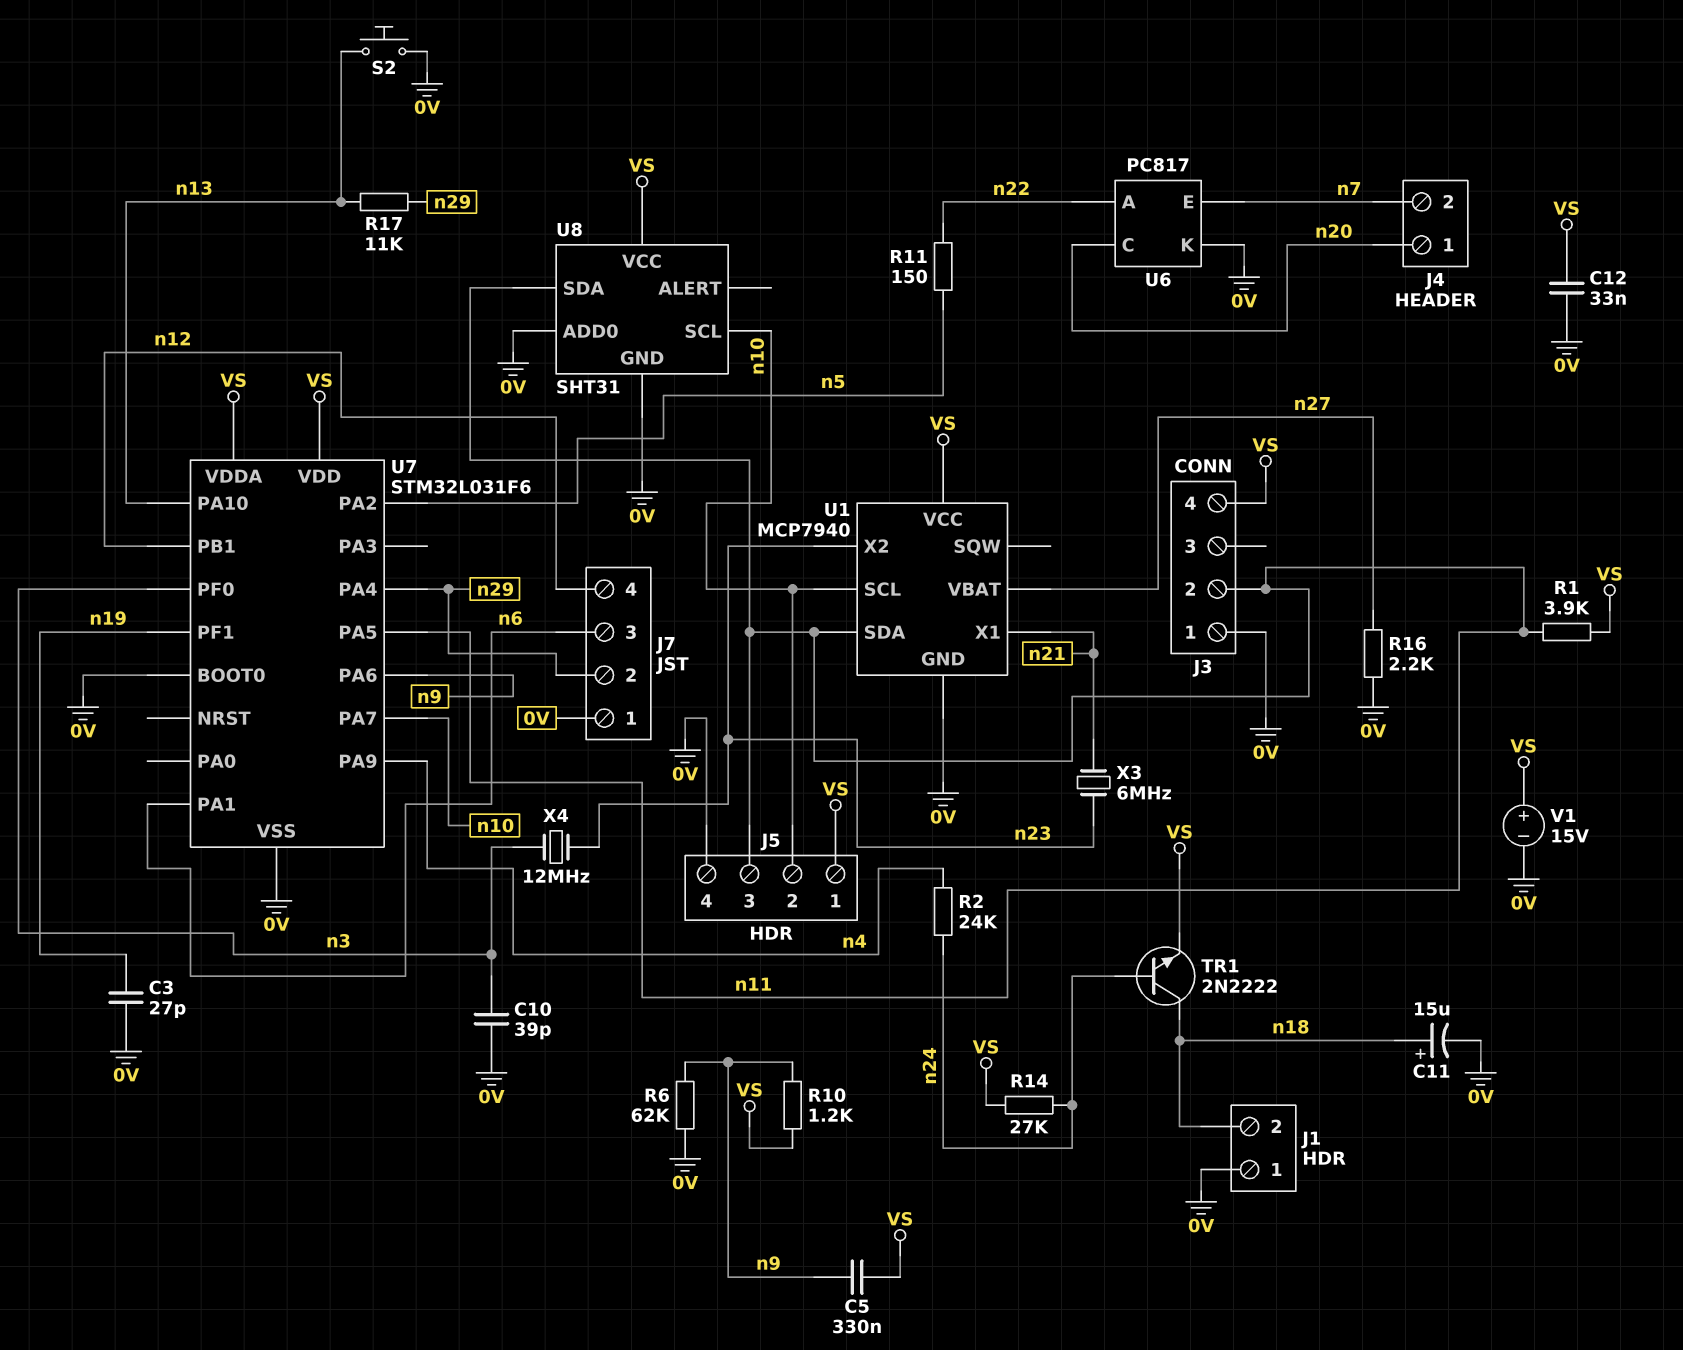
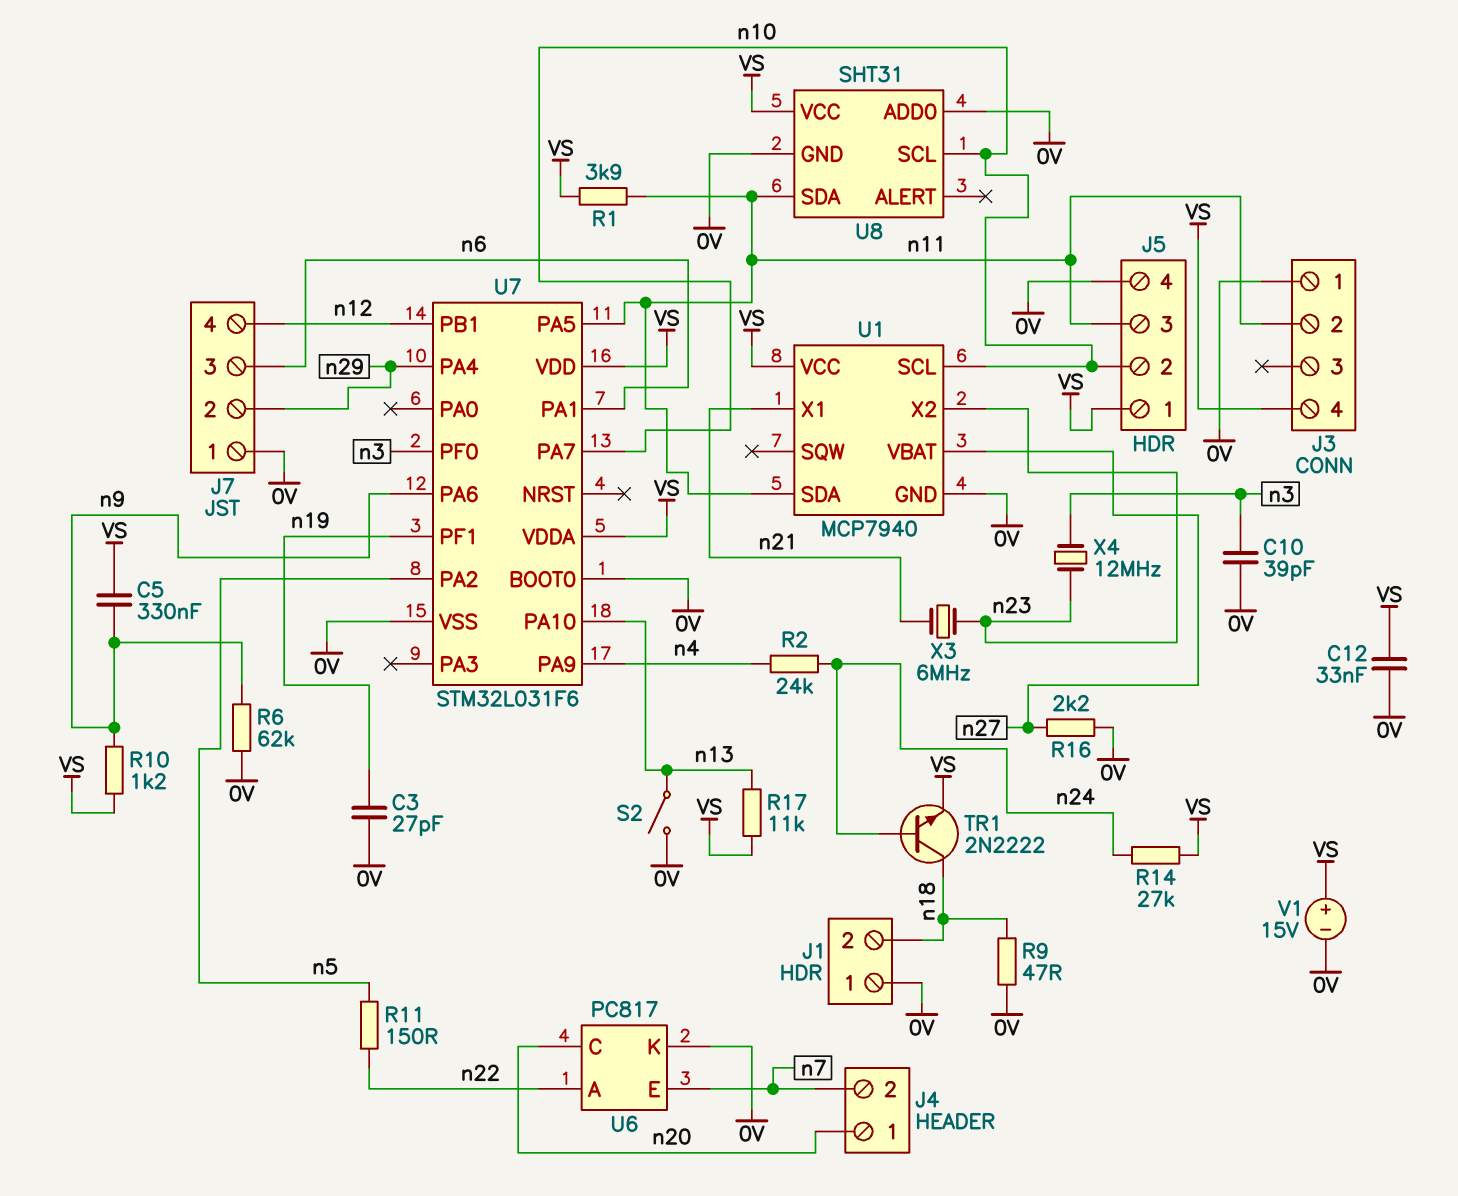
C11: 15uF (plus n18, minus 0V) -> none
R9: none -> 47 (0V, n18)
R17: 11k (n13, n29) -> 11k (VS, n13)
S2: button (0V, n13) -> switch (0V, n13)

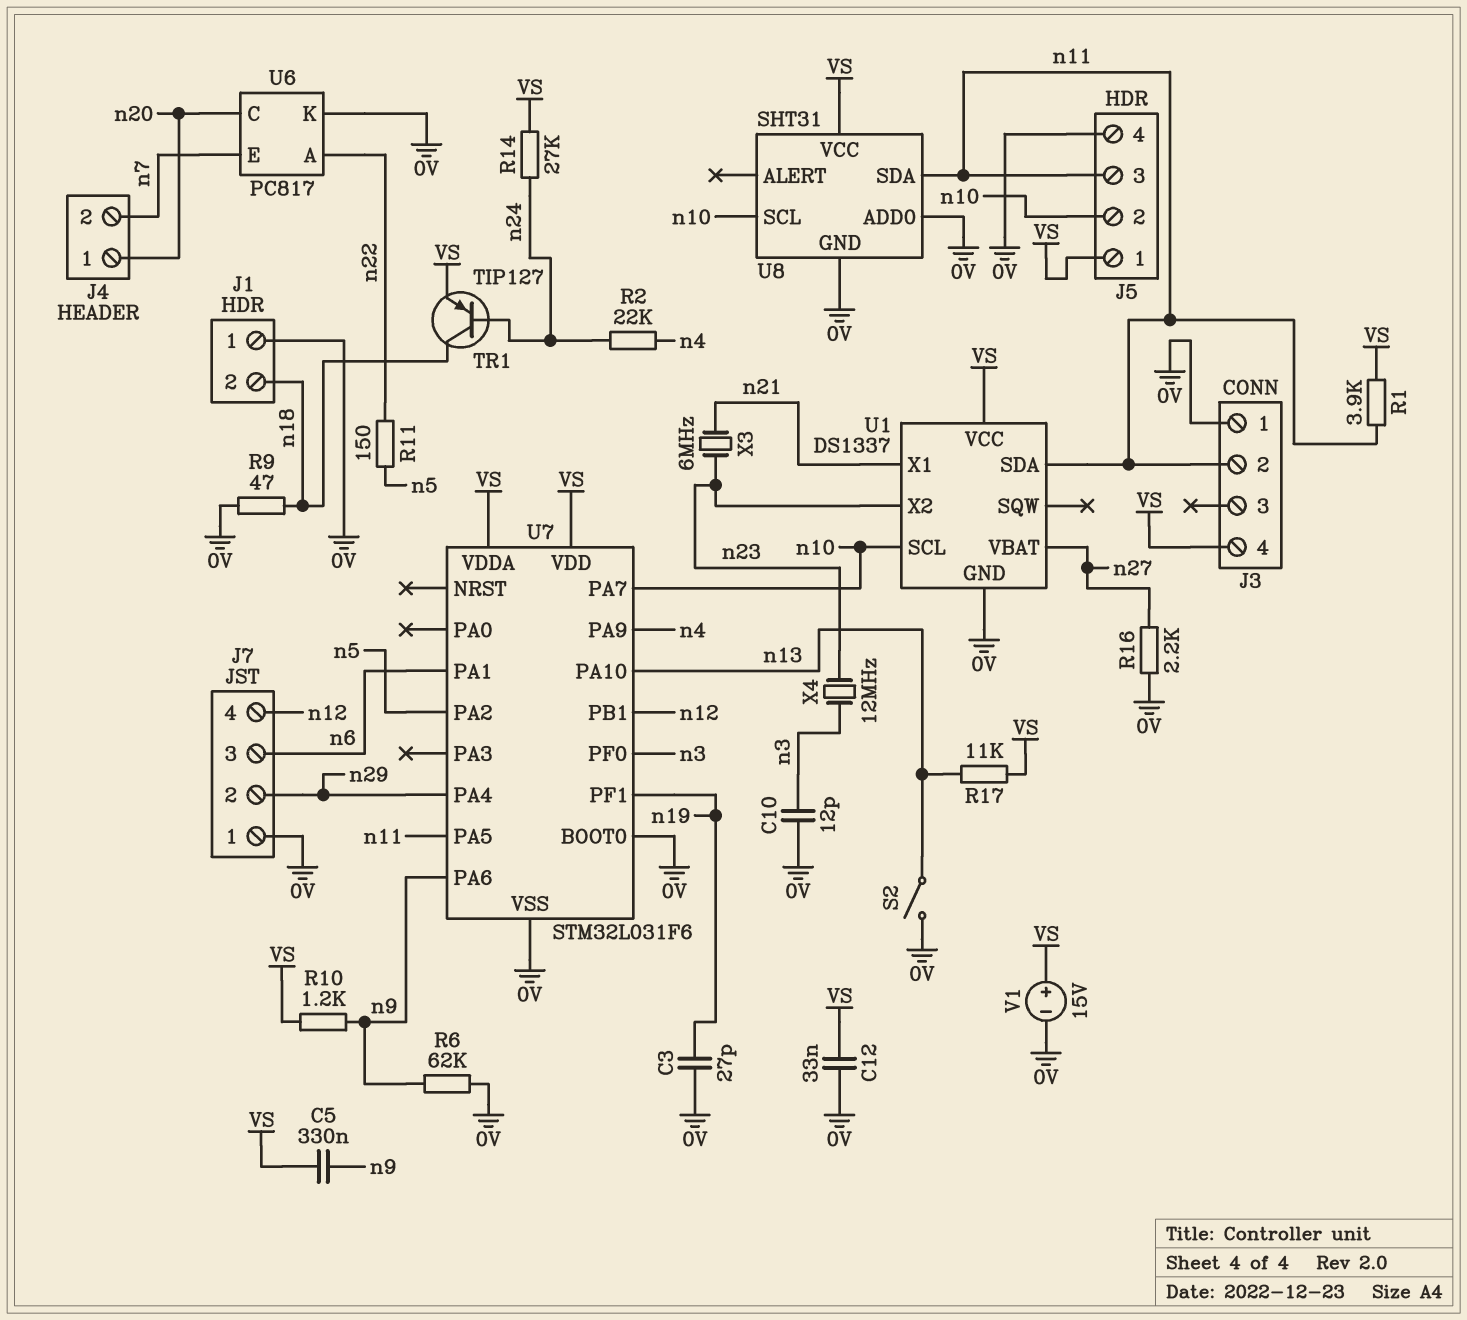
C10: 39pF (0V, n3) -> 12pF (0V, n3)
R2: 24k (n4, n24) -> 22k (n4, n24)
TR1: NPN 2N2222 (B n24, C n18, E VS) -> PNP TIP127 (B n24, C n18, E VS)
U1: MCP7940 -> DS1337

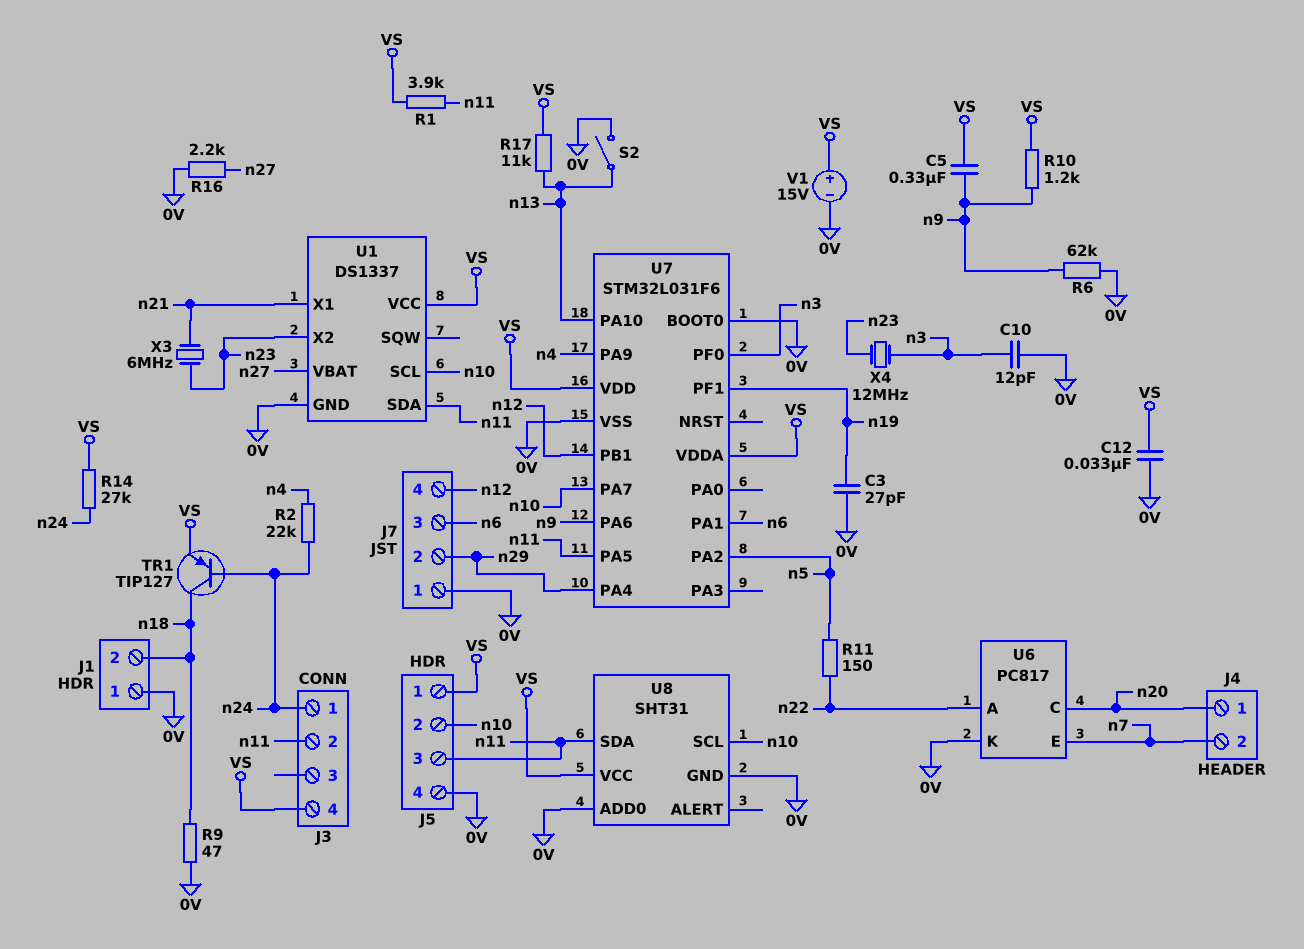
J3 pin 1: 0V -> n24

